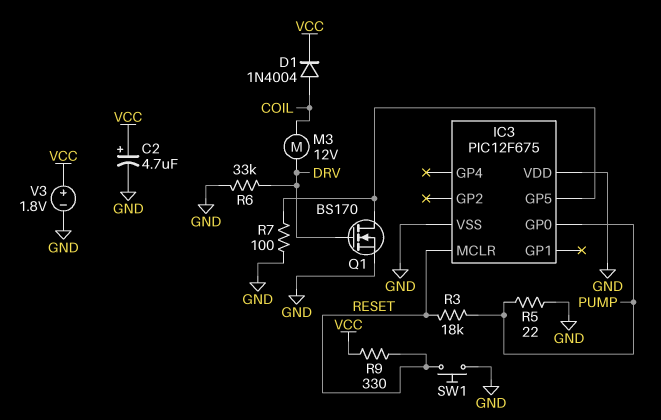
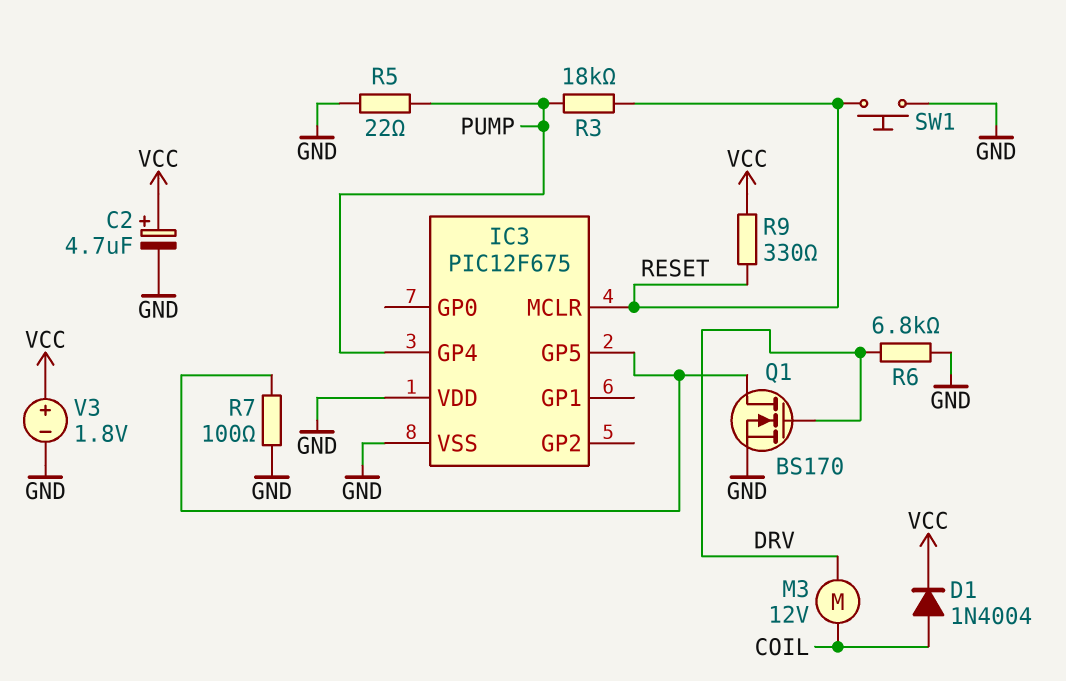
IC3 pin GP0: PUMP -> none
IC3 pin GP4: none -> PUMP
R6: 33k (DRV, GND) -> 6.8k (DRV, GND)

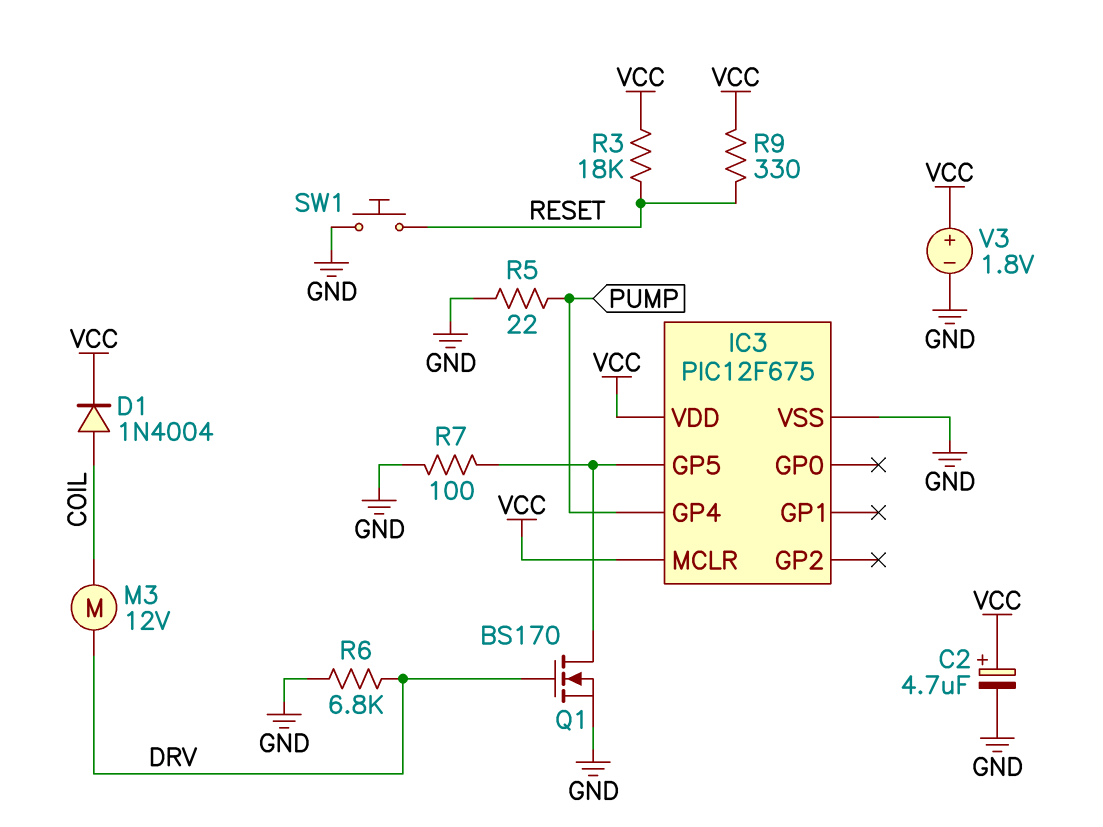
IC3 pin MCLR: RESET -> VCC
IC3 pin VDD: GND -> VCC
R3: 18k (PUMP, RESET) -> 18k (RESET, VCC)

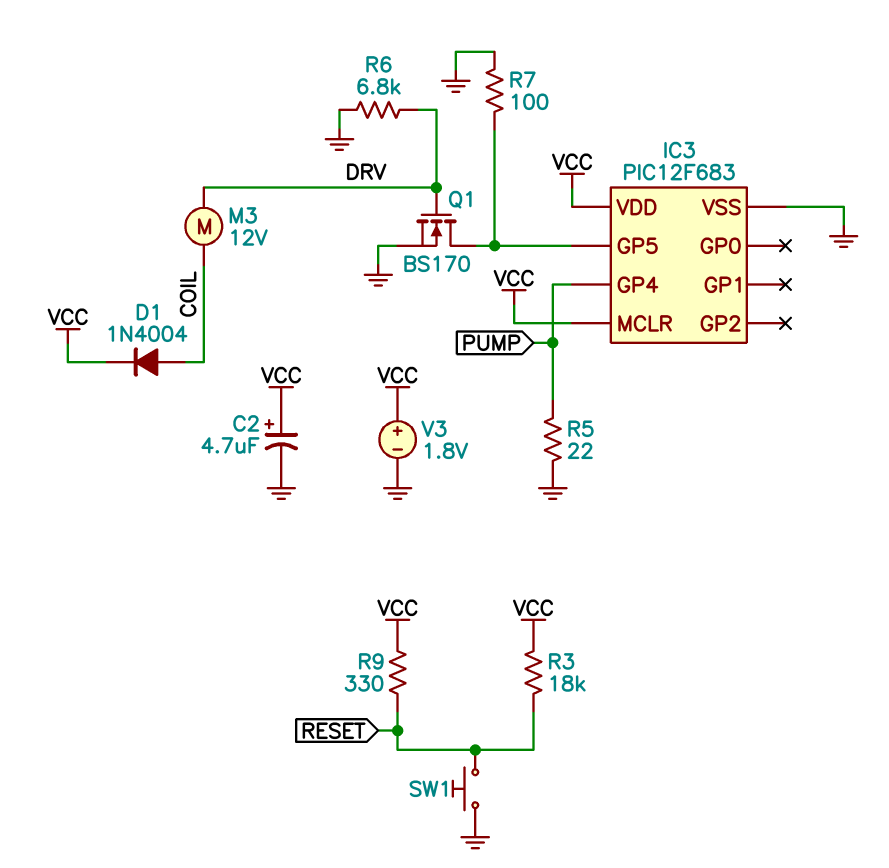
IC3: PIC12F675 -> PIC12F683

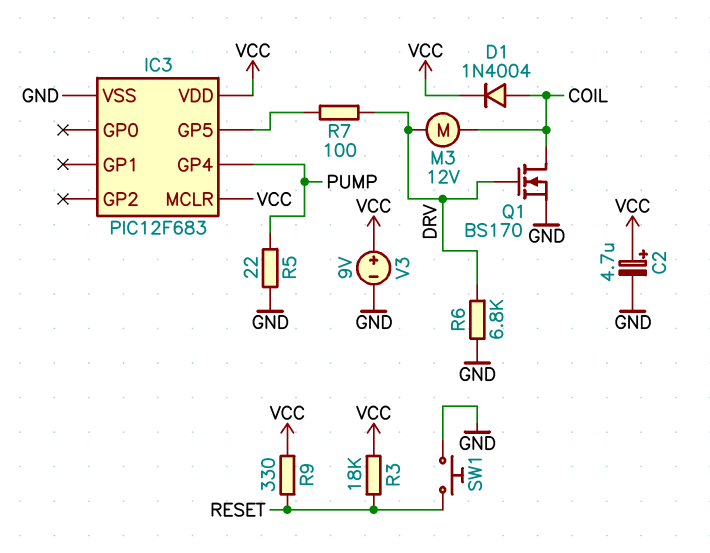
Q1: NMOS BS170 (G DRV, D IC3/GP5, S GND) -> NMOS BS170 (G DRV, D COIL, S GND)
R7: 100 (GND, IC3/GP5) -> 100 (DRV, IC3/GP5)
V3: 1.8V (plus VCC, minus GND) -> 9V (plus VCC, minus GND)

